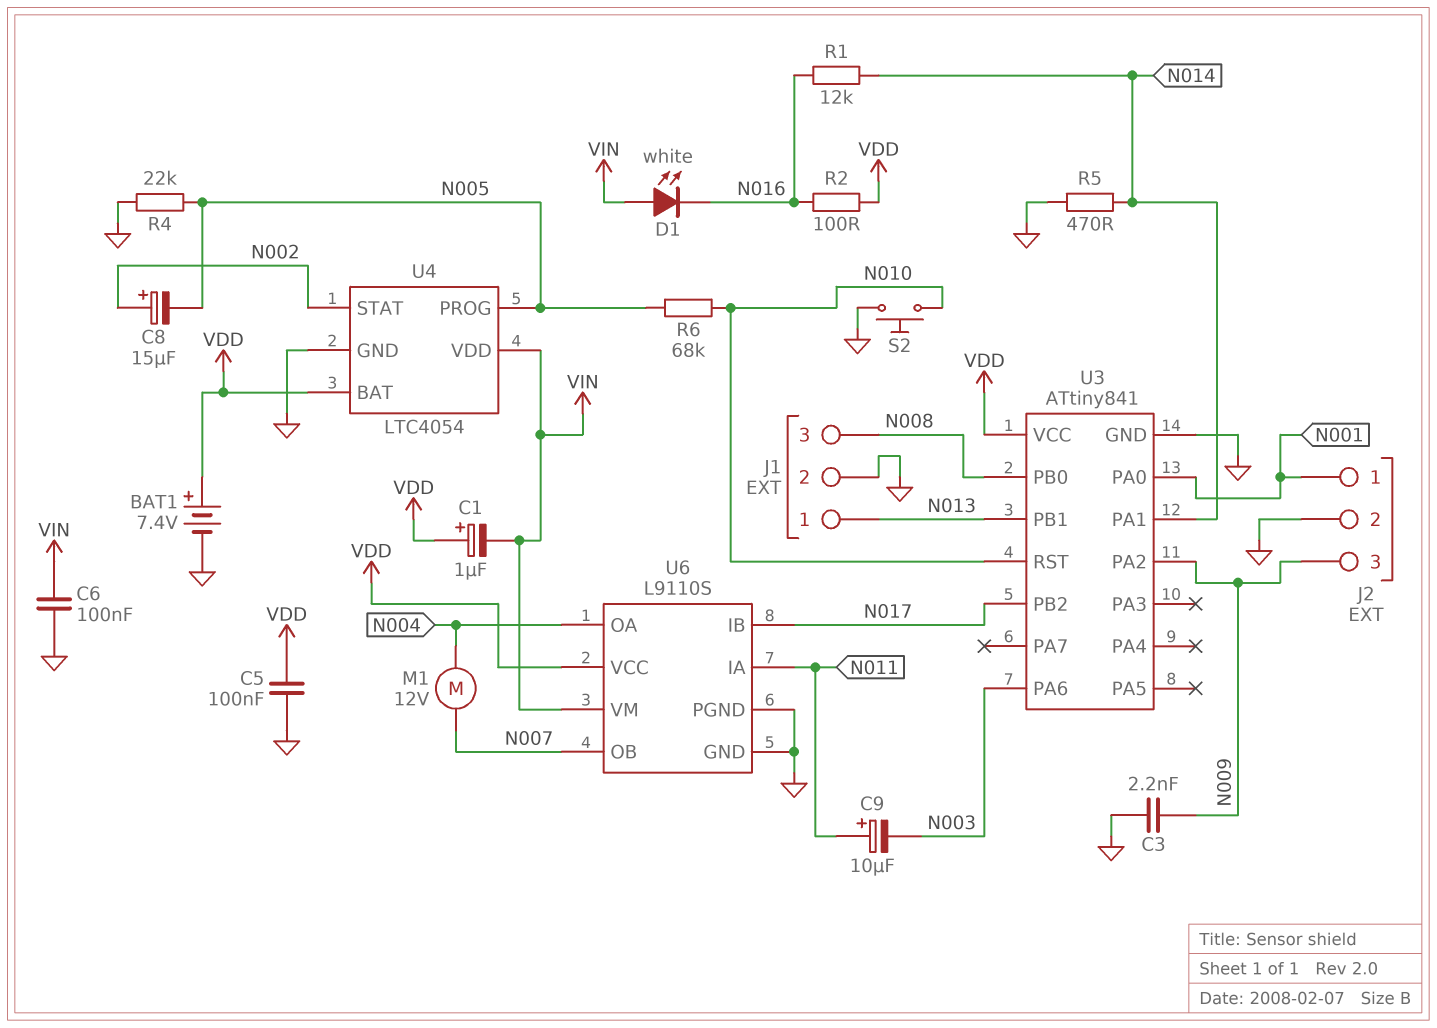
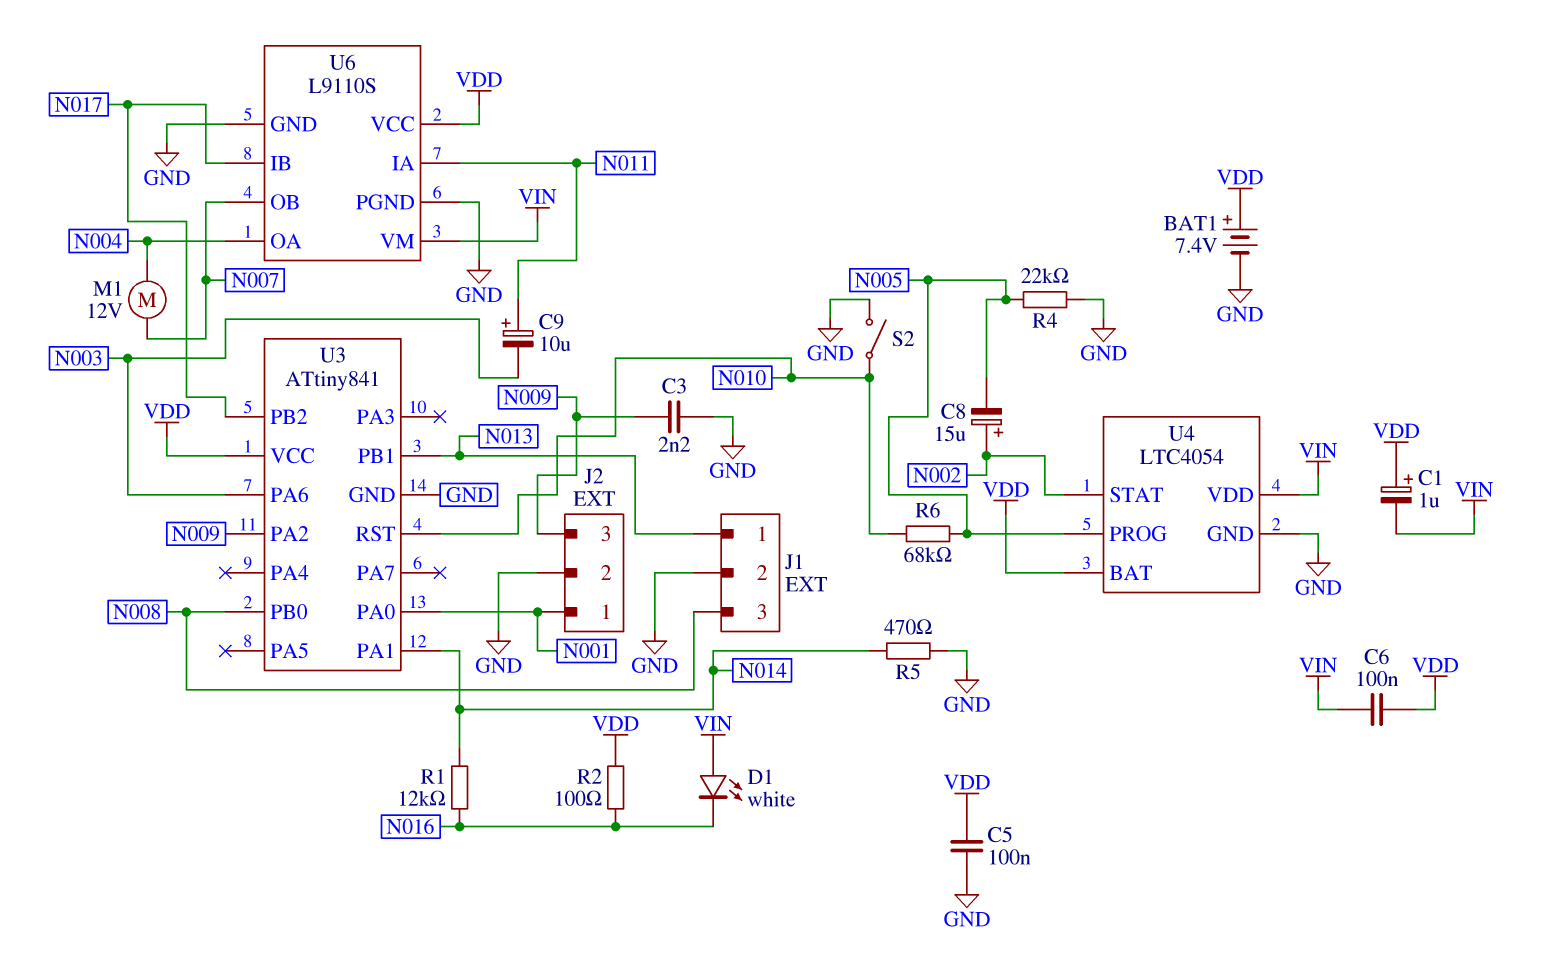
C6: 100nF (GND, VIN) -> 100nF (VDD, VIN)
S2: button (GND, N010) -> switch (GND, N010)

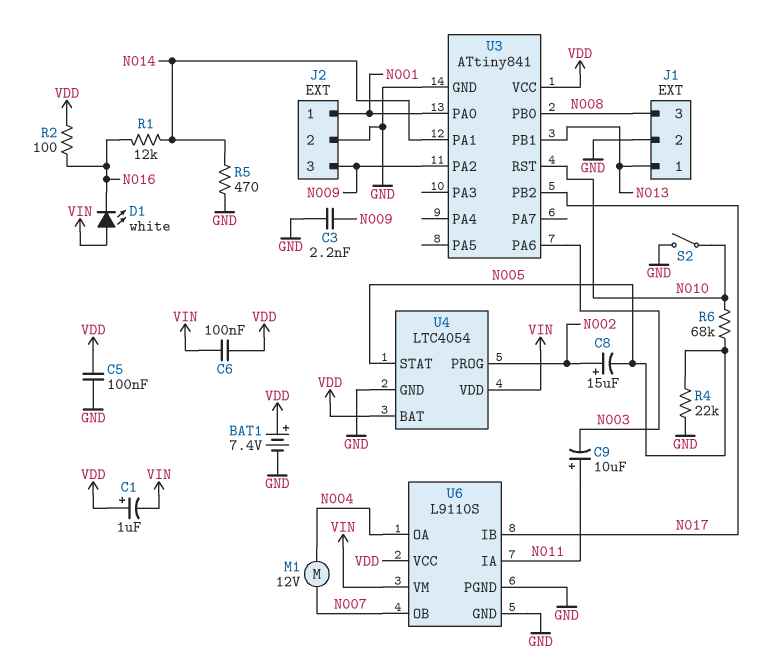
U4 pin PROG: N005 -> N002
U4 pin STAT: N002 -> N005

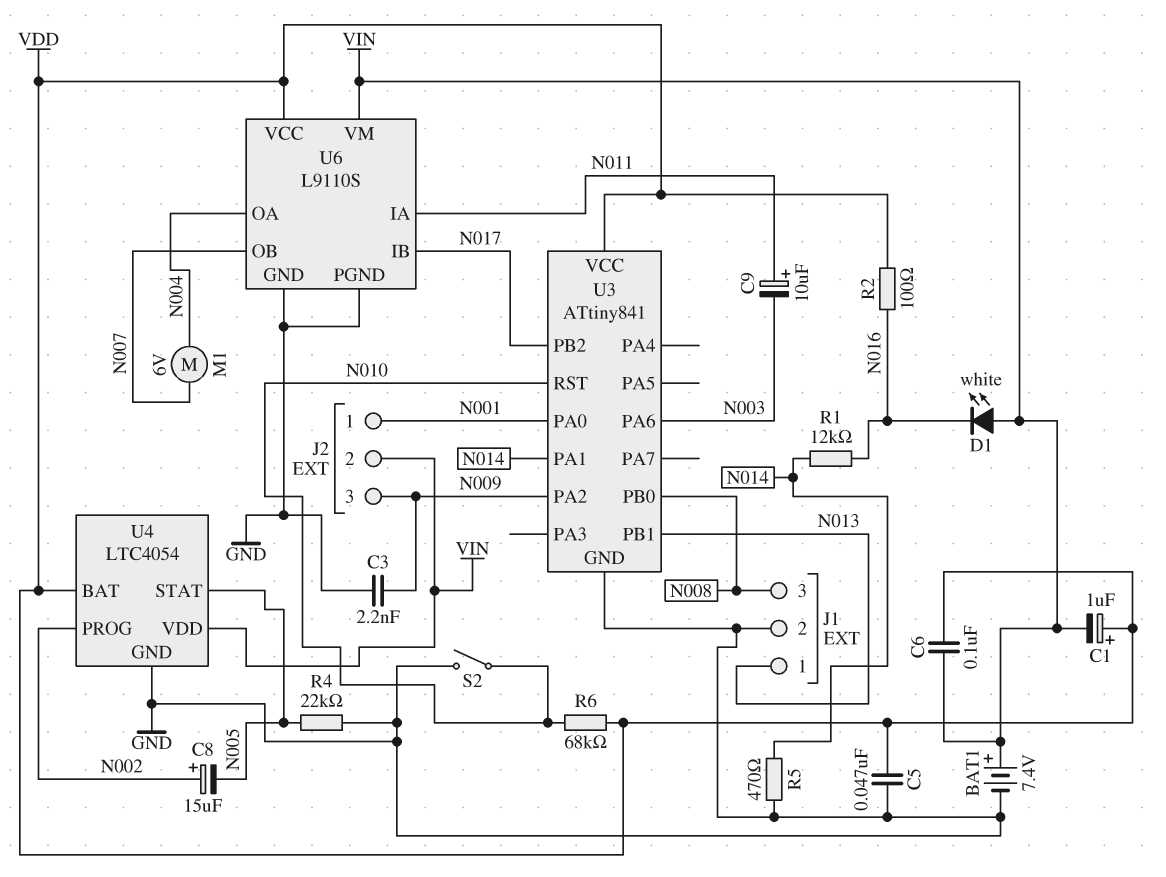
BAT1: 7.4V (plus VDD, minus GND) -> 7.4V (plus VIN, minus GND)
C5: 100nF (GND, VDD) -> 47nF (GND, VDD)
J2 pin 2: GND -> VIN
M1: motor 12V (N004, N007) -> motor 6V (N004, N007)
R6: 68k (N005, N010) -> 68k (N010, VDD)

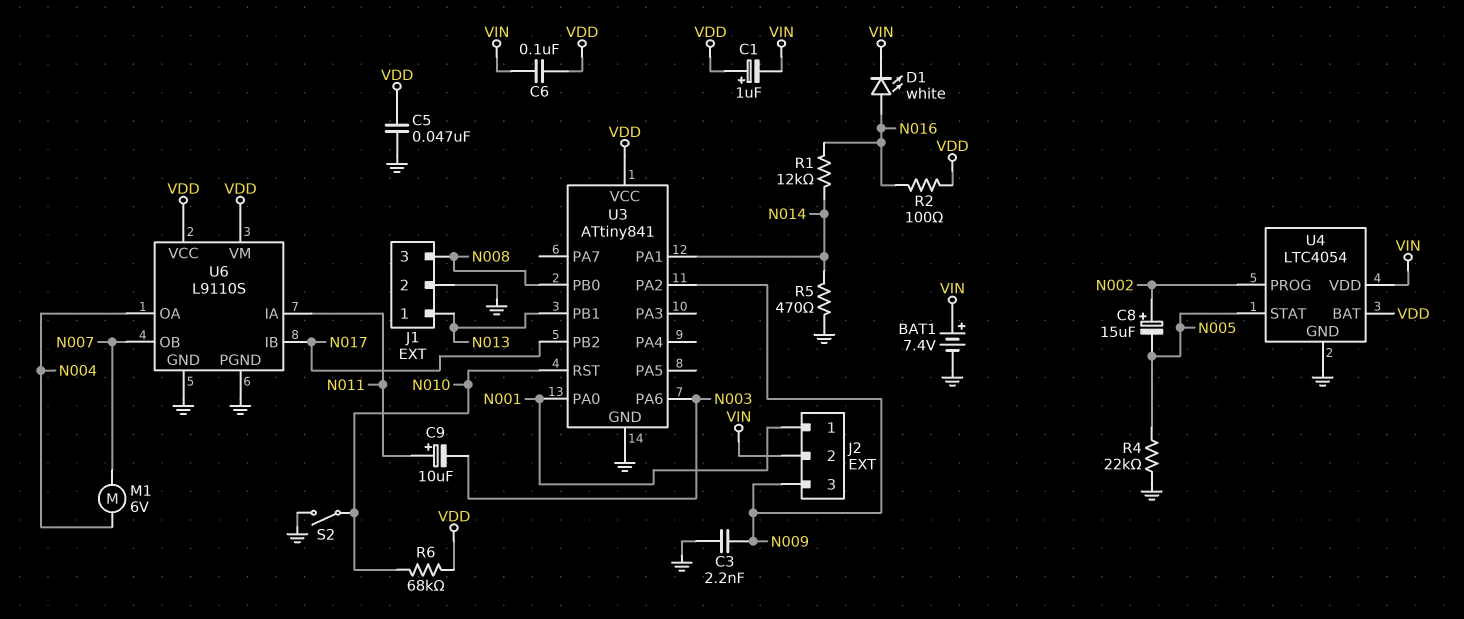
D1: LED white (A VIN, K N016) -> LED white (A N016, K VIN)
U6 pin VM: VIN -> VDD

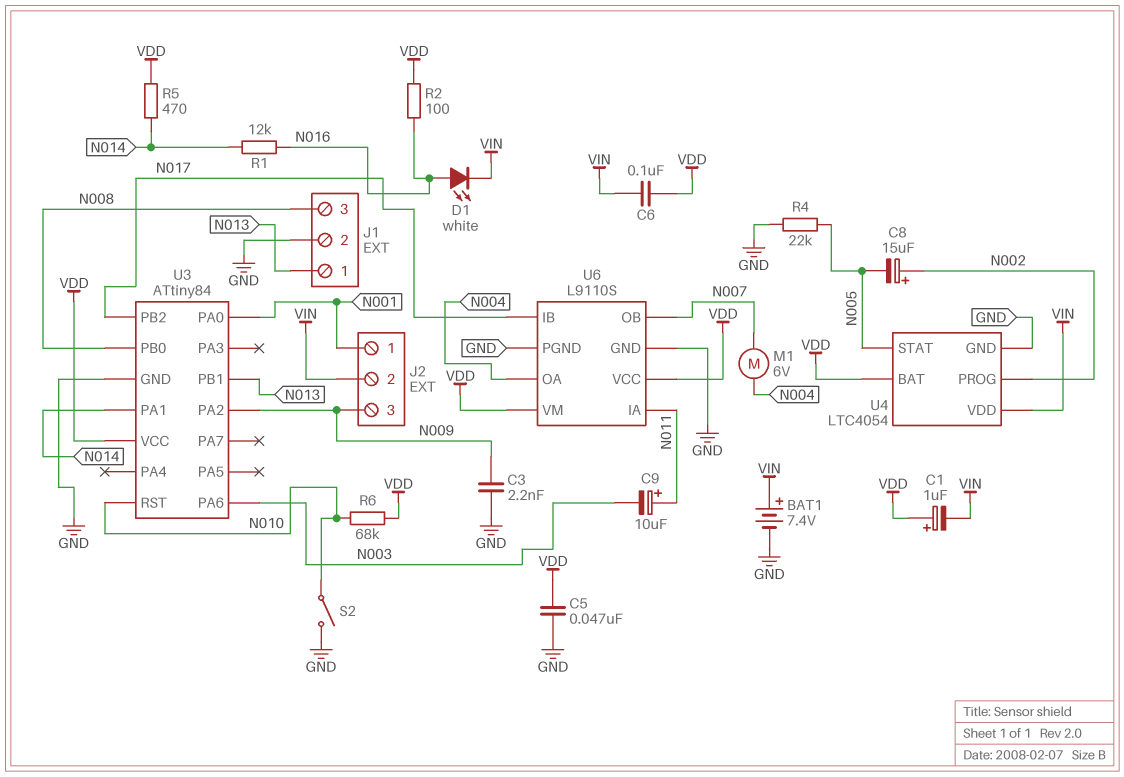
R5: 470 (GND, N014) -> 470 (N014, VDD)
U3: ATtiny841 -> ATtiny84

